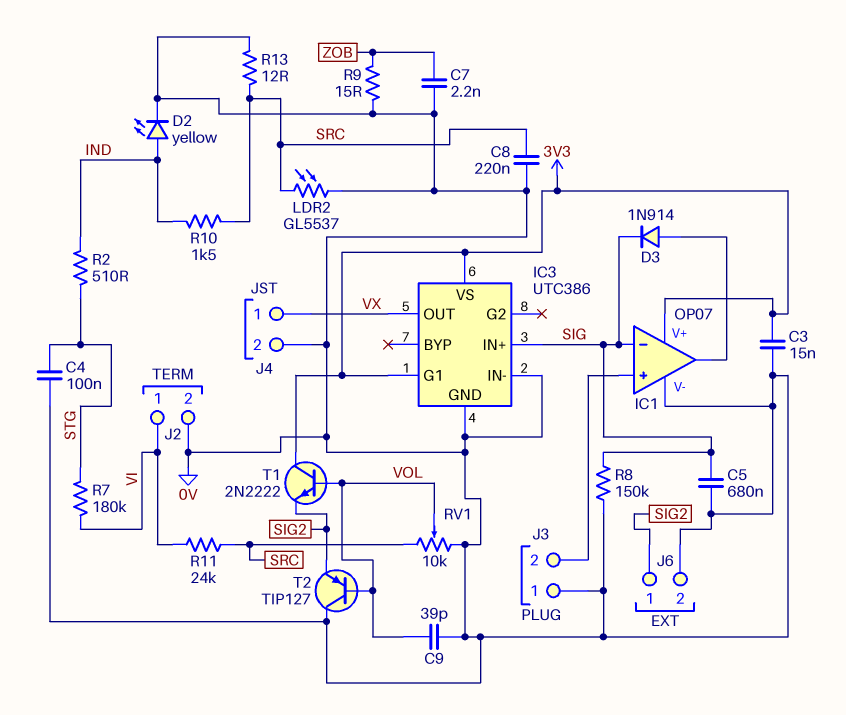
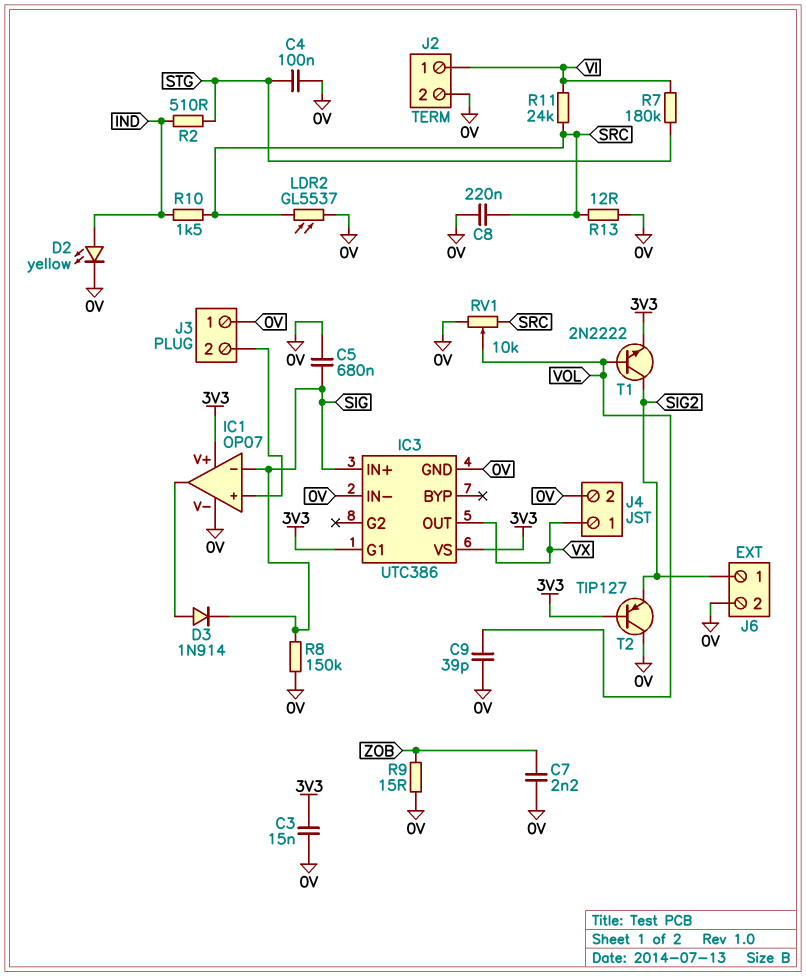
T1: NPN 2N2222 (B VOL, C 3V3, E SIG2) -> NPN 2N2222 (B VOL, C SIG2, E 3V3)
T2: PNP TIP127 (B VOL, C 0V, E SIG2) -> PNP TIP127 (B 3V3, C 0V, E SIG2)

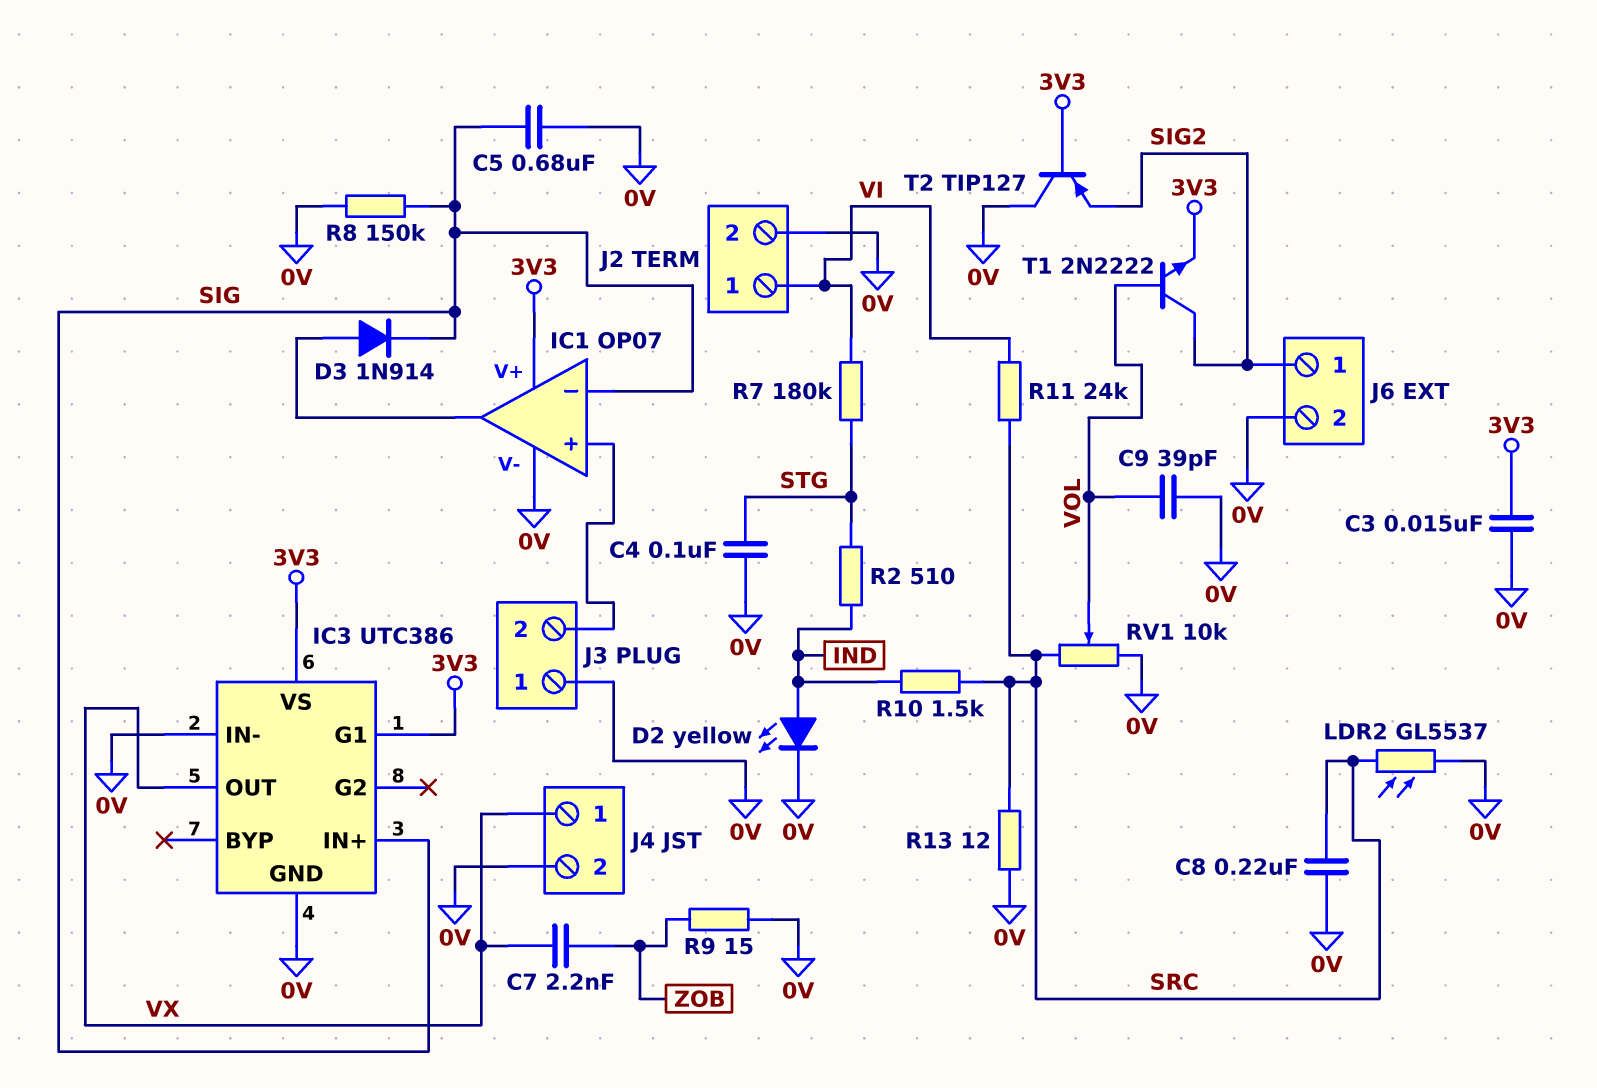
C7: 2.2nF (0V, ZOB) -> 2.2nF (VX, ZOB)

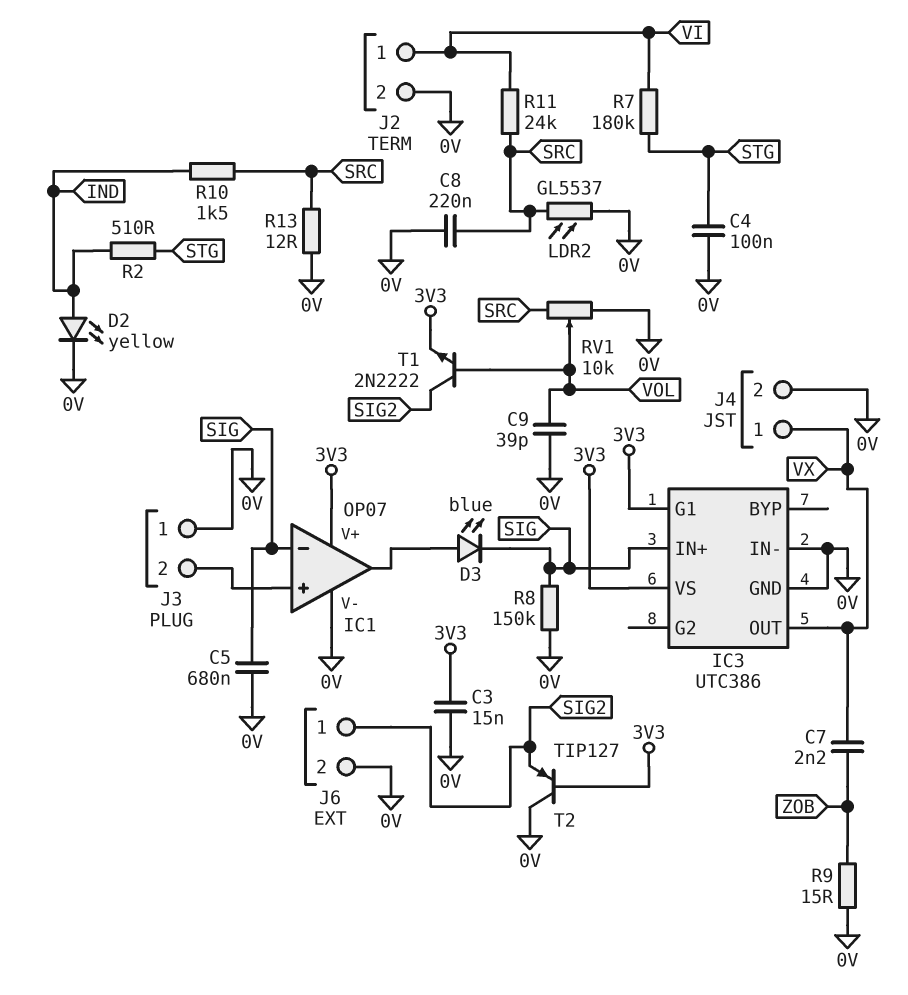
D3: diode 1N914 (A IC1/out, K SIG) -> LED blue (A IC1/out, K SIG)

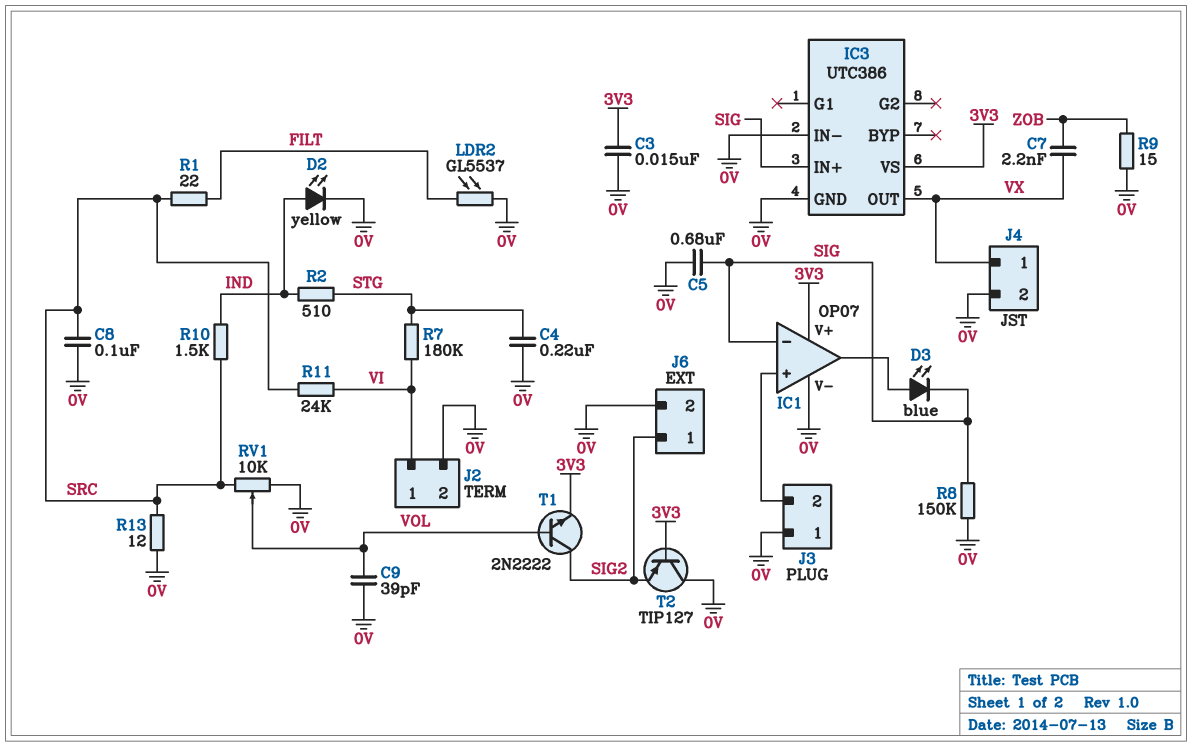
C4: 100nF (0V, STG) -> 220nF (0V, STG)
C8: 220nF (0V, SRC) -> 100nF (0V, SRC)
IC3 pin G1: 3V3 -> none
LDR2: GL5537 (0V, SRC) -> GL5537 (0V, FILT)
R1: none -> 22 (FILT, SRC)

